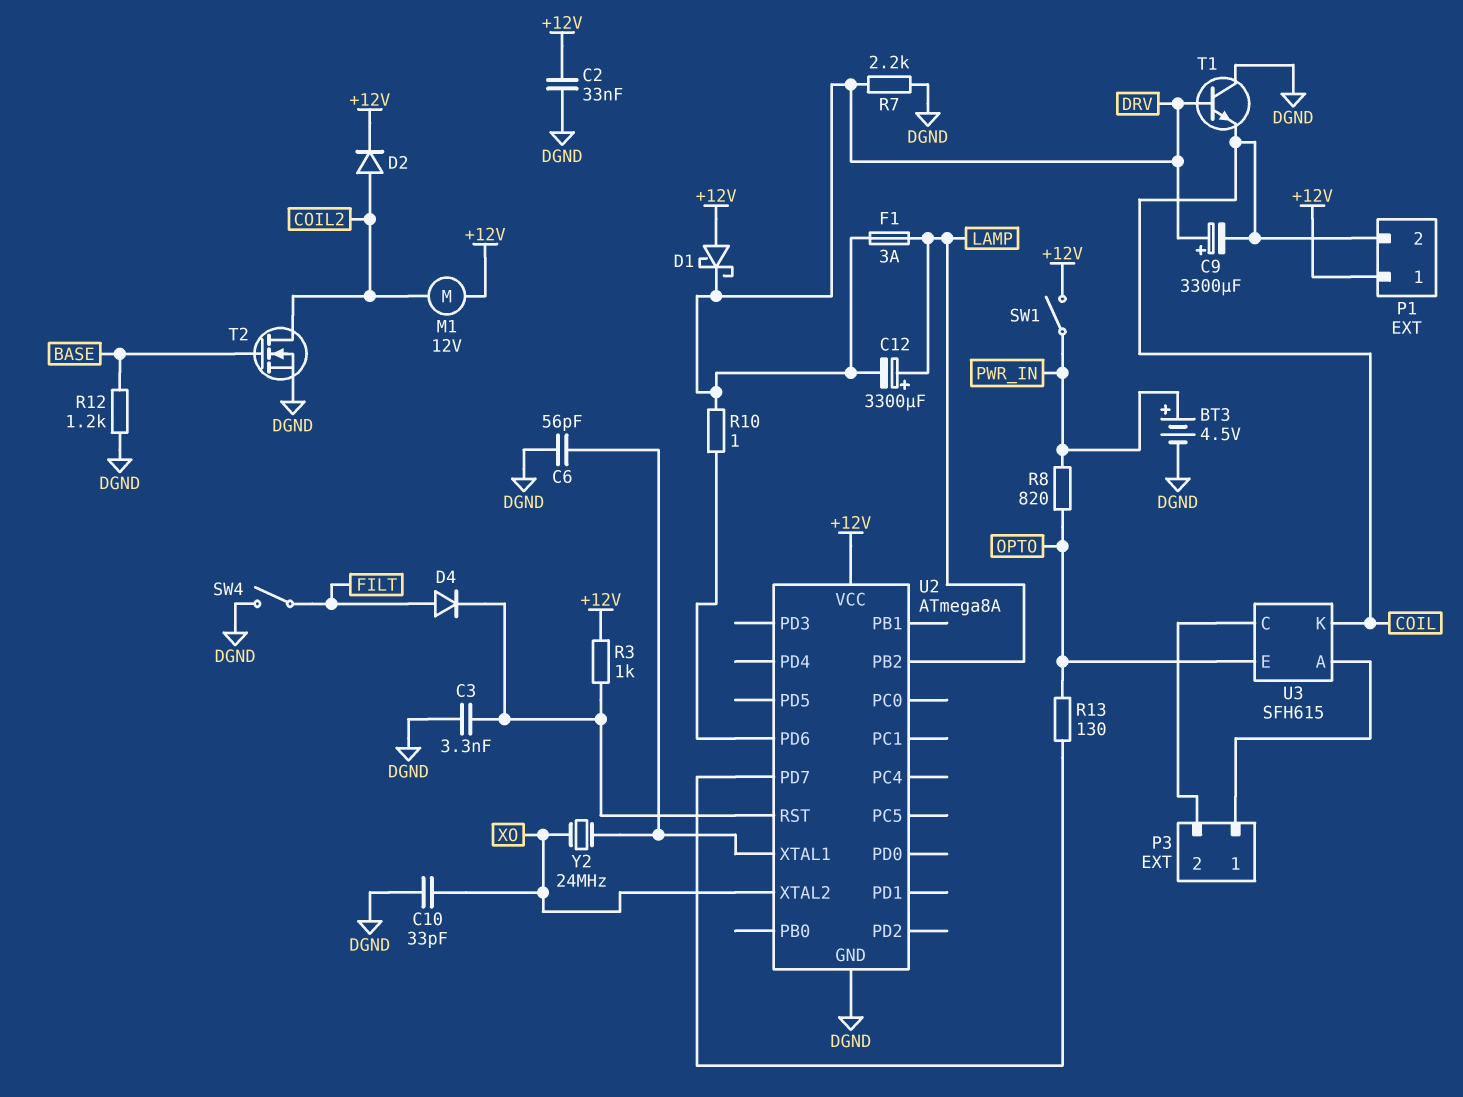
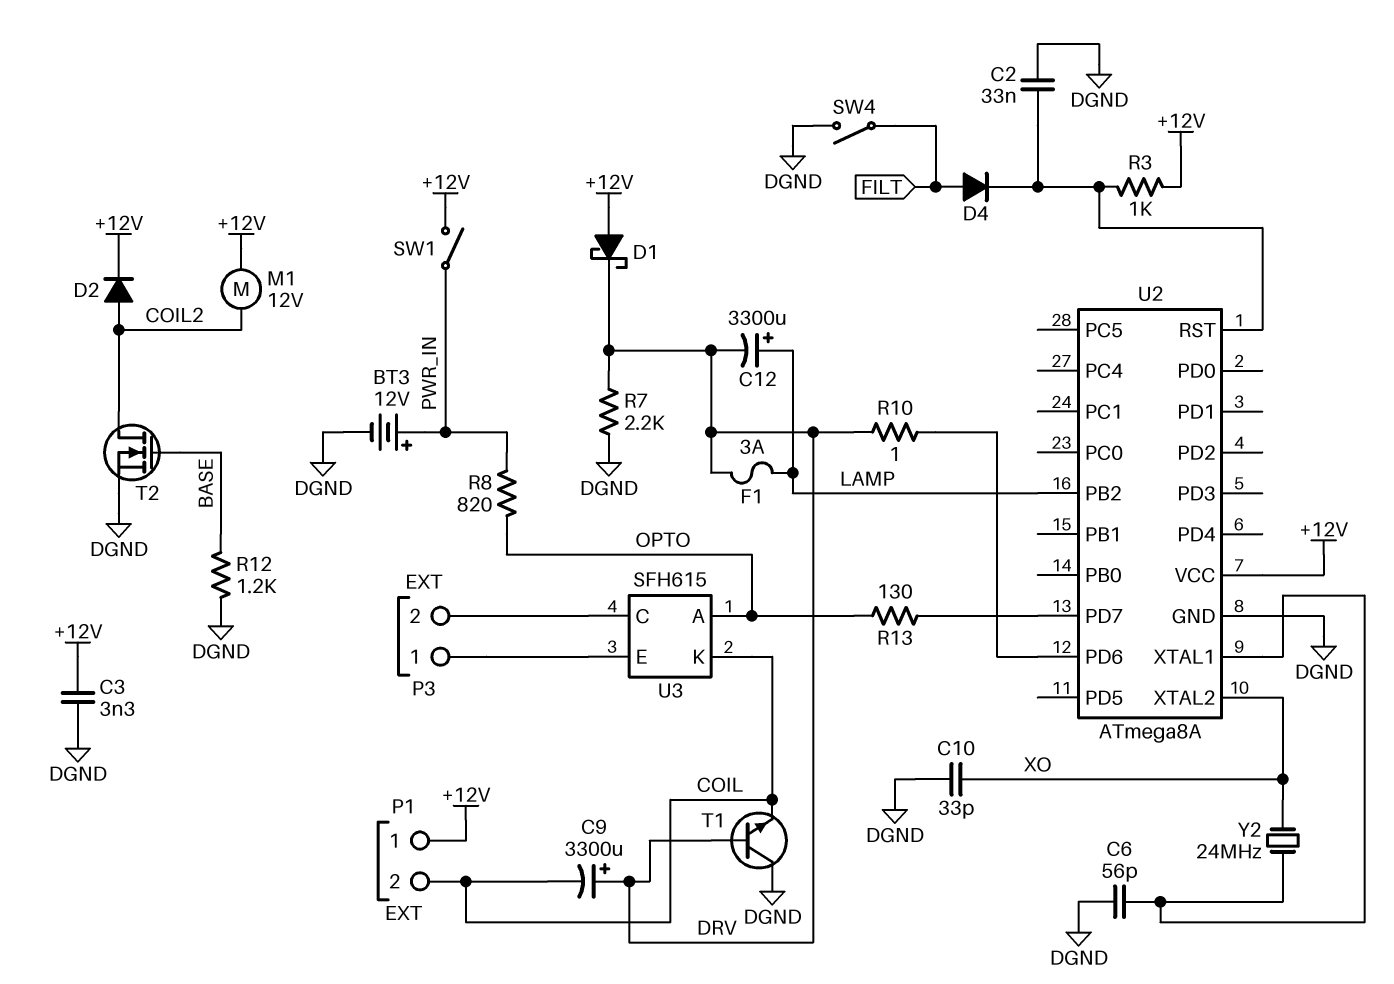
BT3: 4.5V (plus PWR_IN, minus DGND) -> 12V (plus PWR_IN, minus DGND)
C2: 33nF (+12V, DGND) -> 33nF (DGND, U2/RST)
C3: 3.3nF (DGND, U2/RST) -> 3.3nF (+12V, DGND)
U3 pin A: P3/1 -> OPTO
U3 pin E: OPTO -> P3/1

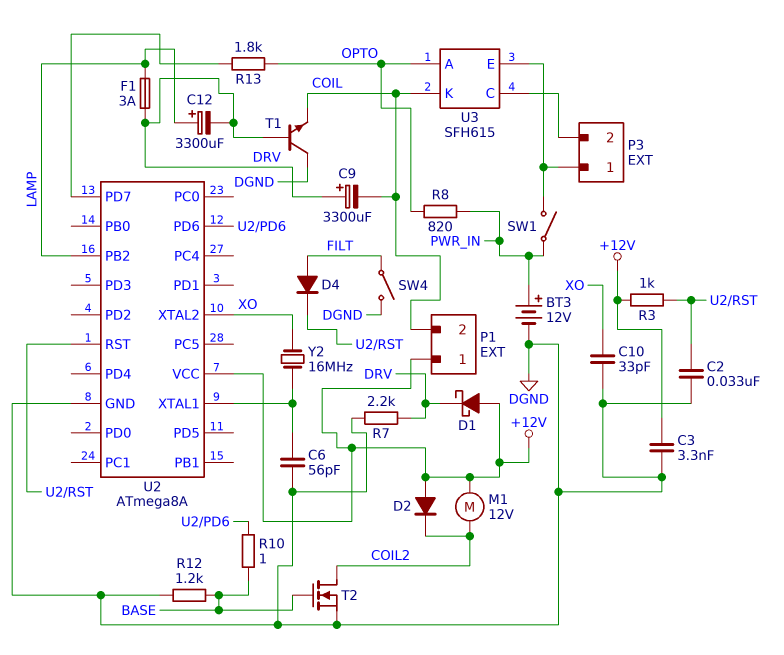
D2: diode (A COIL2, K +12V) -> diode (A +12V, K COIL2)
R10: 1 (DRV, U2/PD6) -> 1 (BASE, U2/PD6)
R13: 130 (OPTO, U2/PD7) -> 1.8k (OPTO, U2/PD7)
SW1: switch (+12V, PWR_IN) -> switch (P3/1, PWR_IN)
Y2: 24MHz (U2/XTAL1, XO) -> 16MHz (U2/XTAL1, XO)

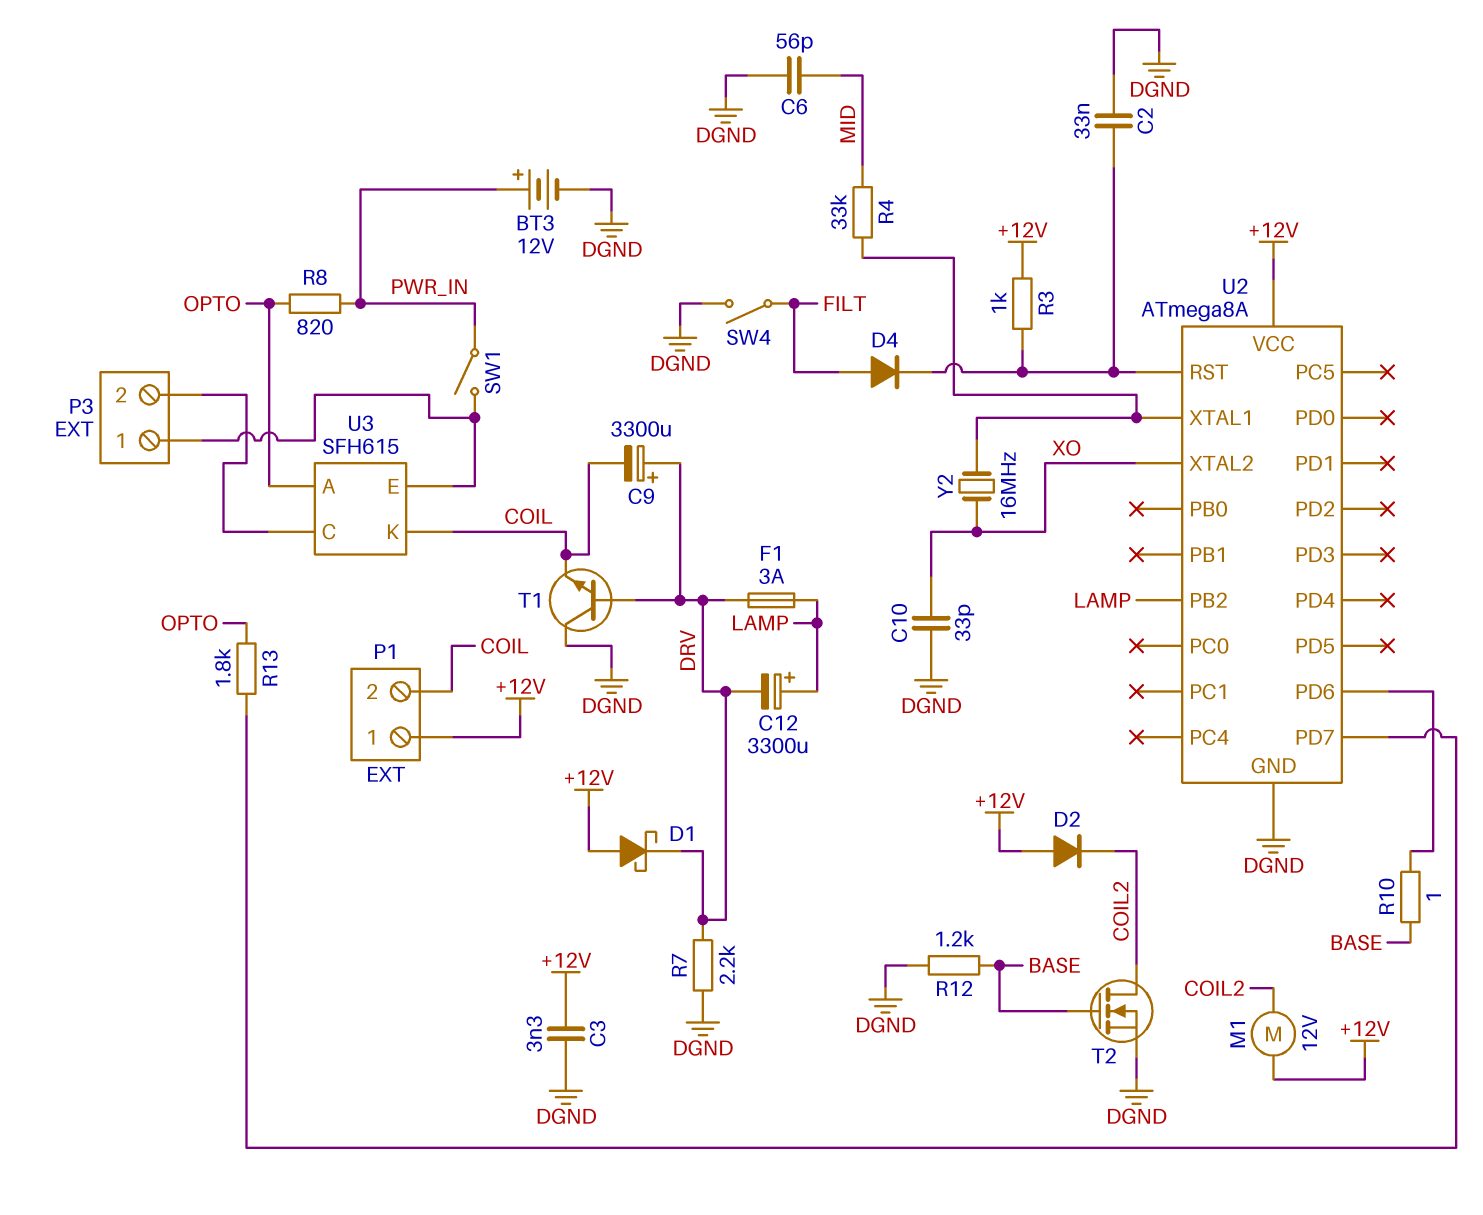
C6: 56pF (DGND, U2/XTAL1) -> 56pF (DGND, MID)
R4: none -> 33k (MID, U2/XTAL1)

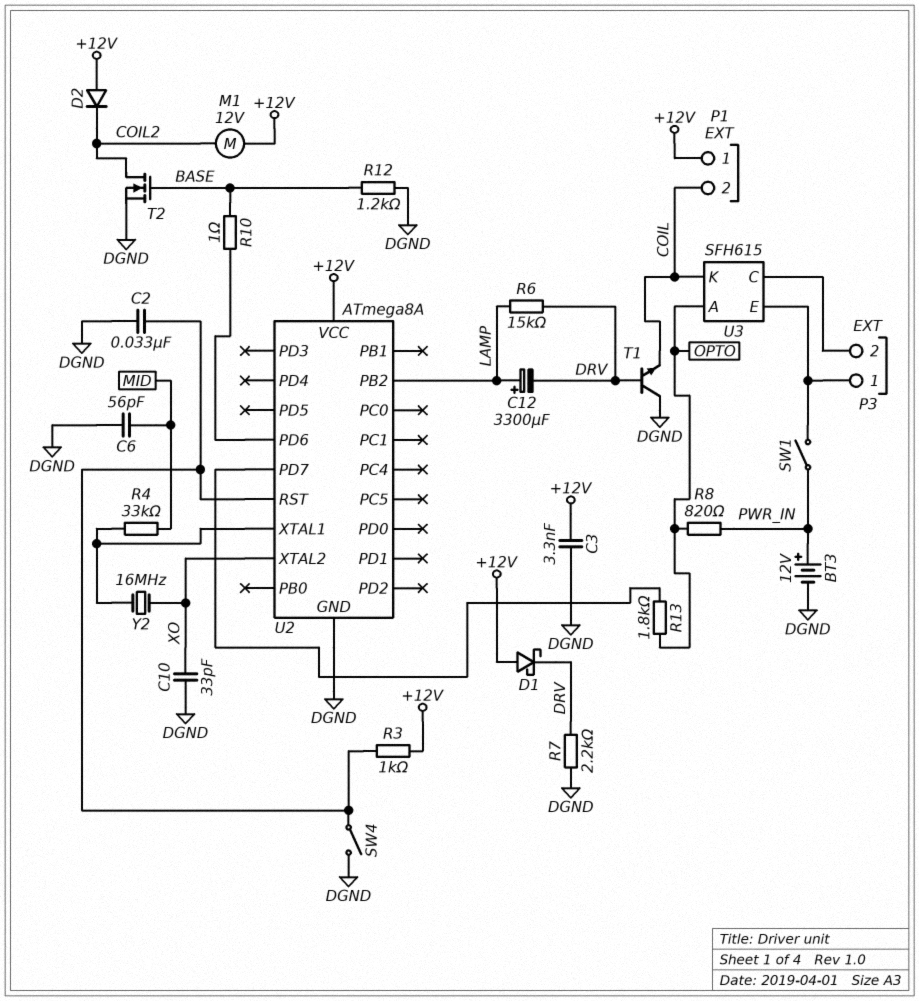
C9: 3300uF (plus DRV, minus COIL) -> none
D4: diode (A FILT, K U2/RST) -> none
F1: 3A (DRV, LAMP) -> none
R6: none -> 15k (DRV, LAMP)
SW4: switch (DGND, FILT) -> switch (DGND, U2/RST)

